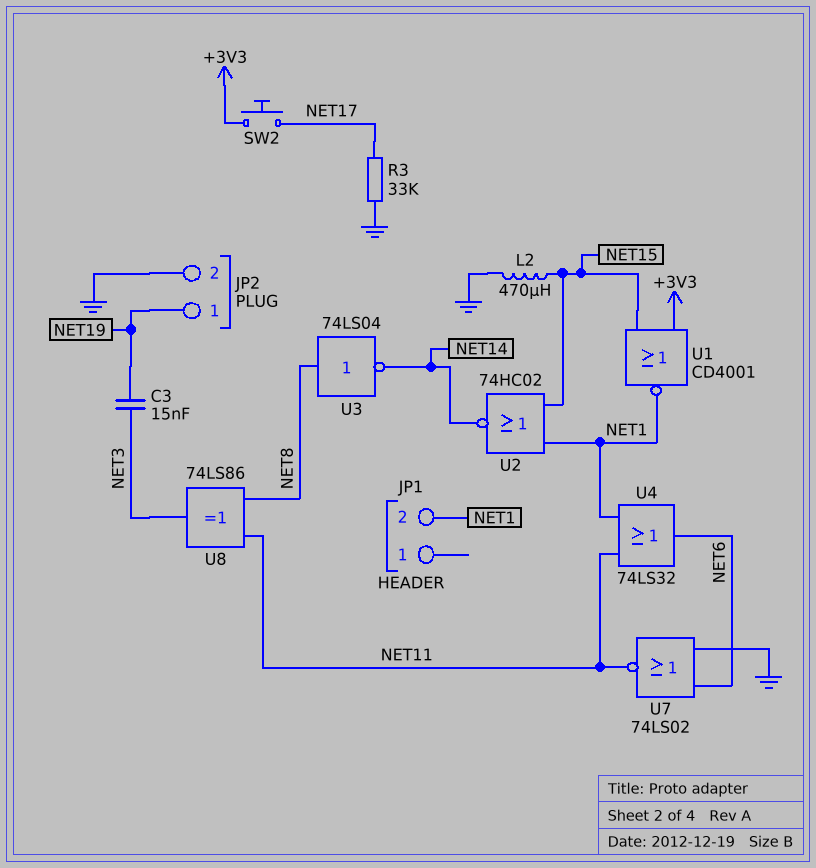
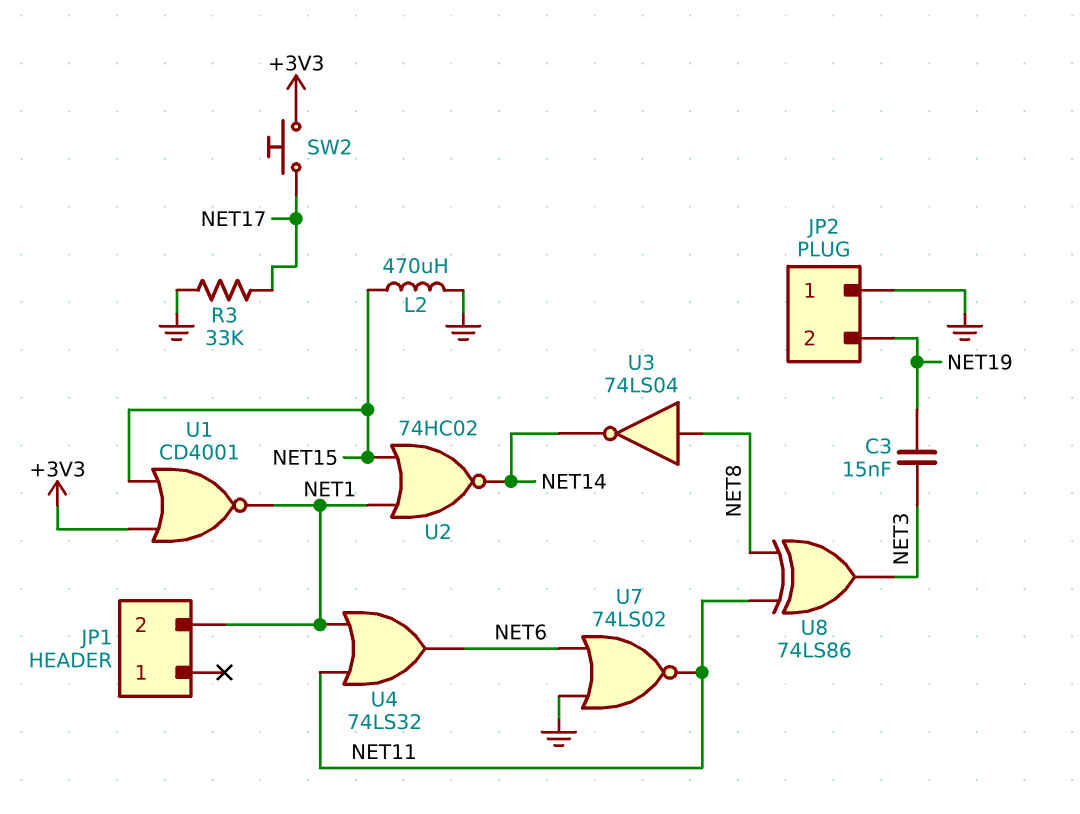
JP2 pin 1: NET19 -> GND
JP2 pin 2: GND -> NET19

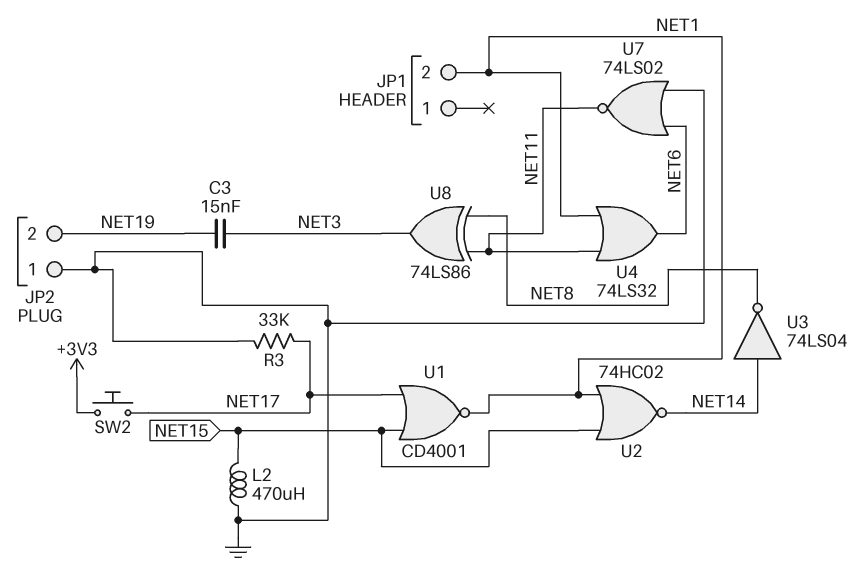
U1: NOR CD4001 (in +3V3, in NET15, out NET1) -> NOR CD4001 (in NET15, in NET17, out NET1)
U3: NOT 74LS04 (in NET8, out NET14) -> NOT 74LS04 (in NET14, out NET8)

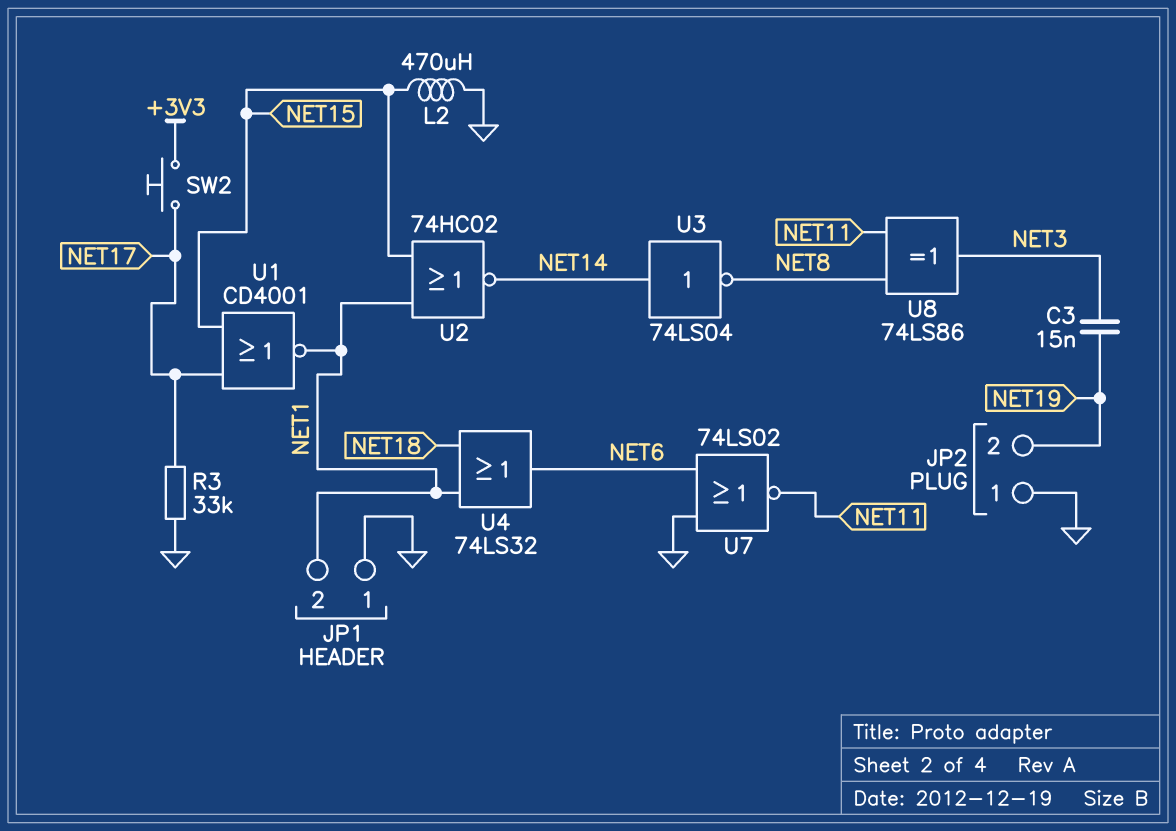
JP1 pin 1: none -> GND
U4: OR 74LS32 (in NET1, in NET11, out NET6) -> OR 74LS32 (in NET1, in NET18, out NET6)

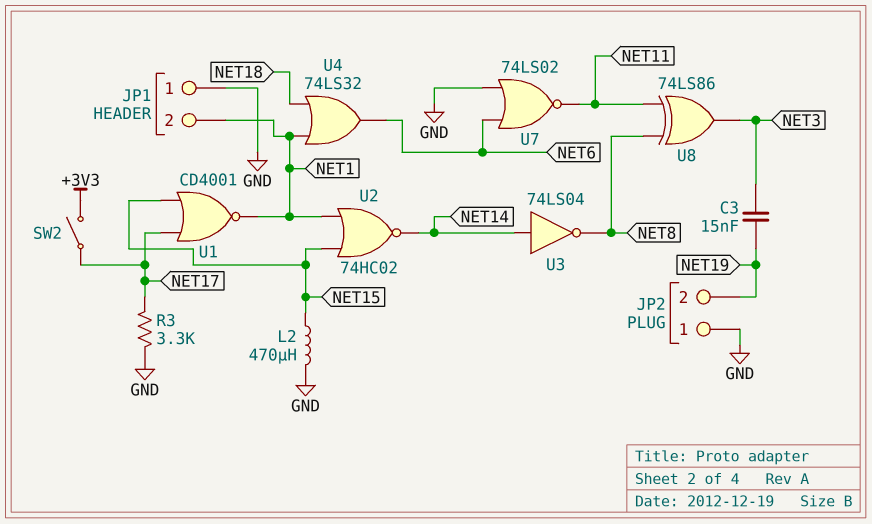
R3: 33k (GND, NET17) -> 3.3k (GND, NET17)
SW2: button (+3V3, NET17) -> switch (+3V3, NET17)

